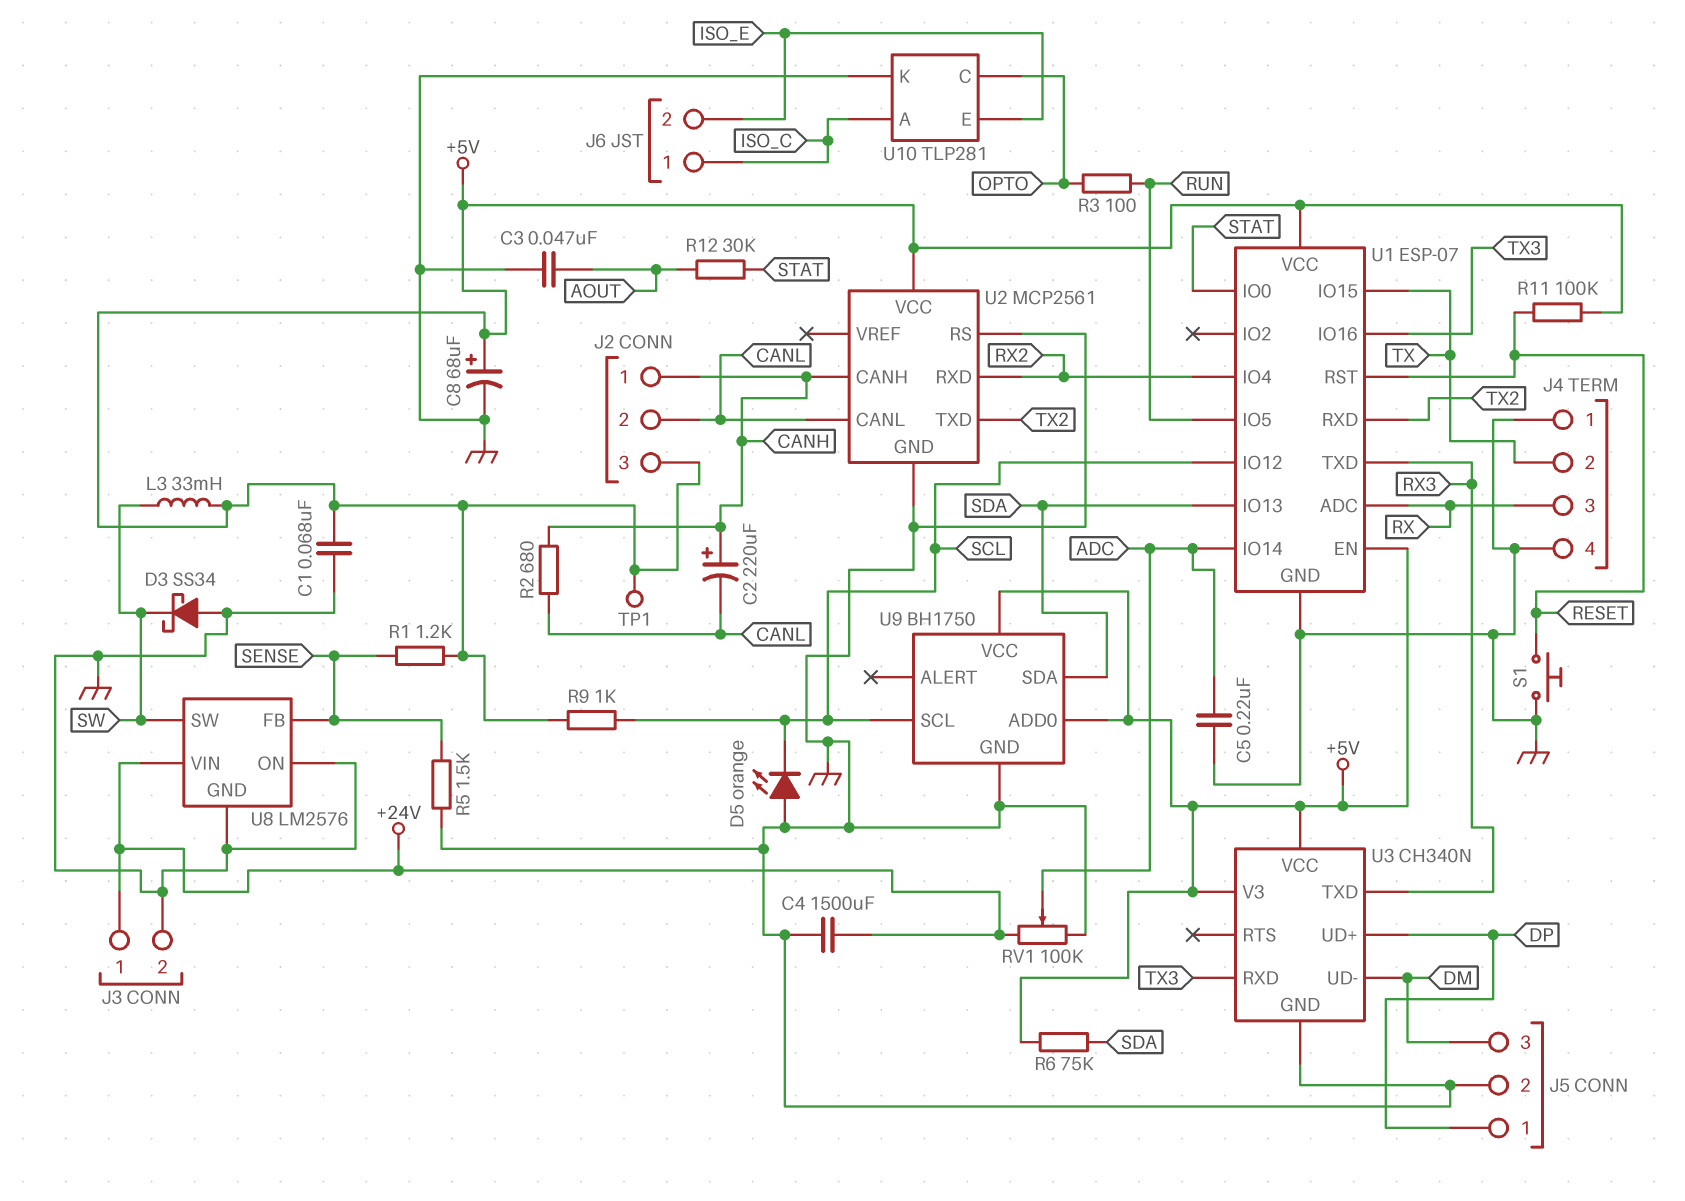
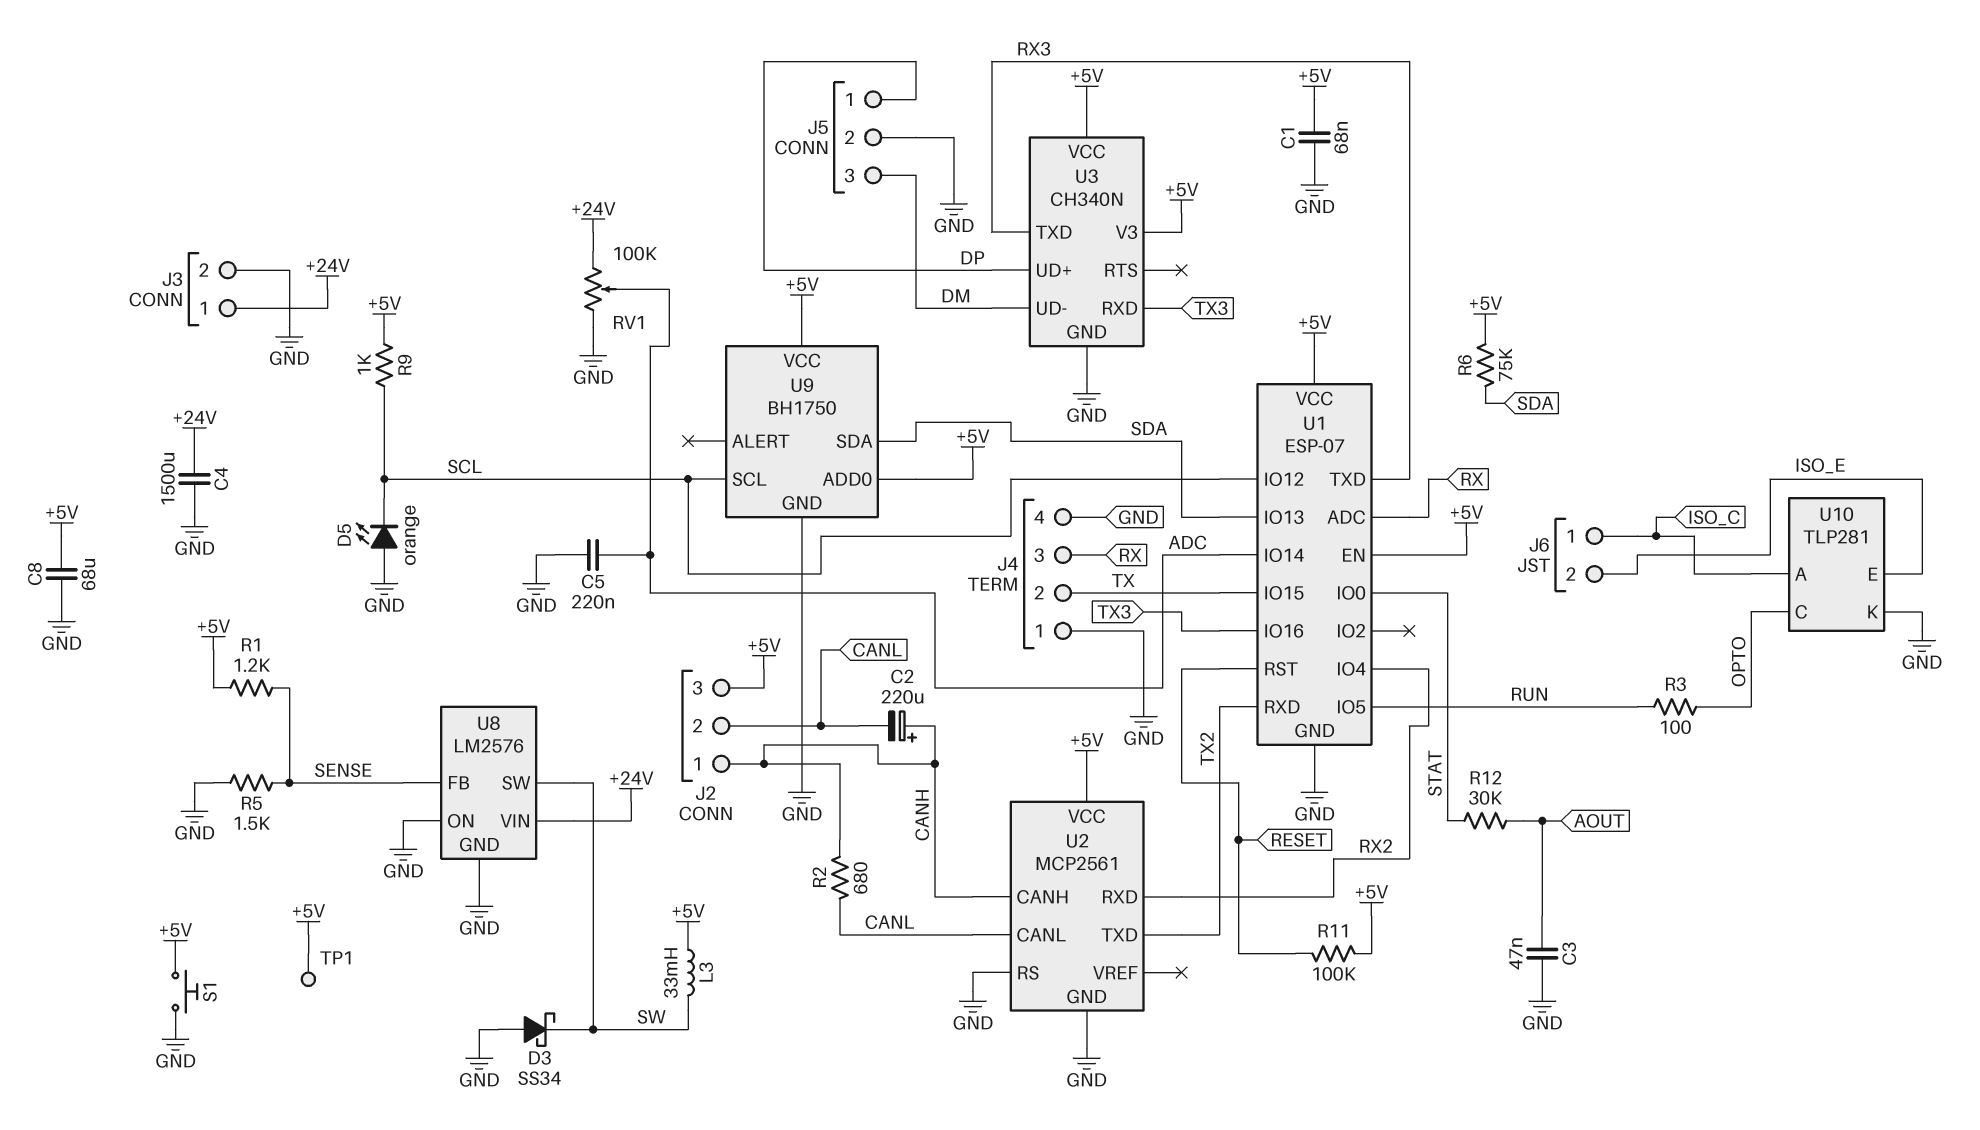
C8: 68uF (plus +5V, minus GND) -> 68uF (+5V, GND)
S1: button (GND, RESET) -> button (+5V, GND)

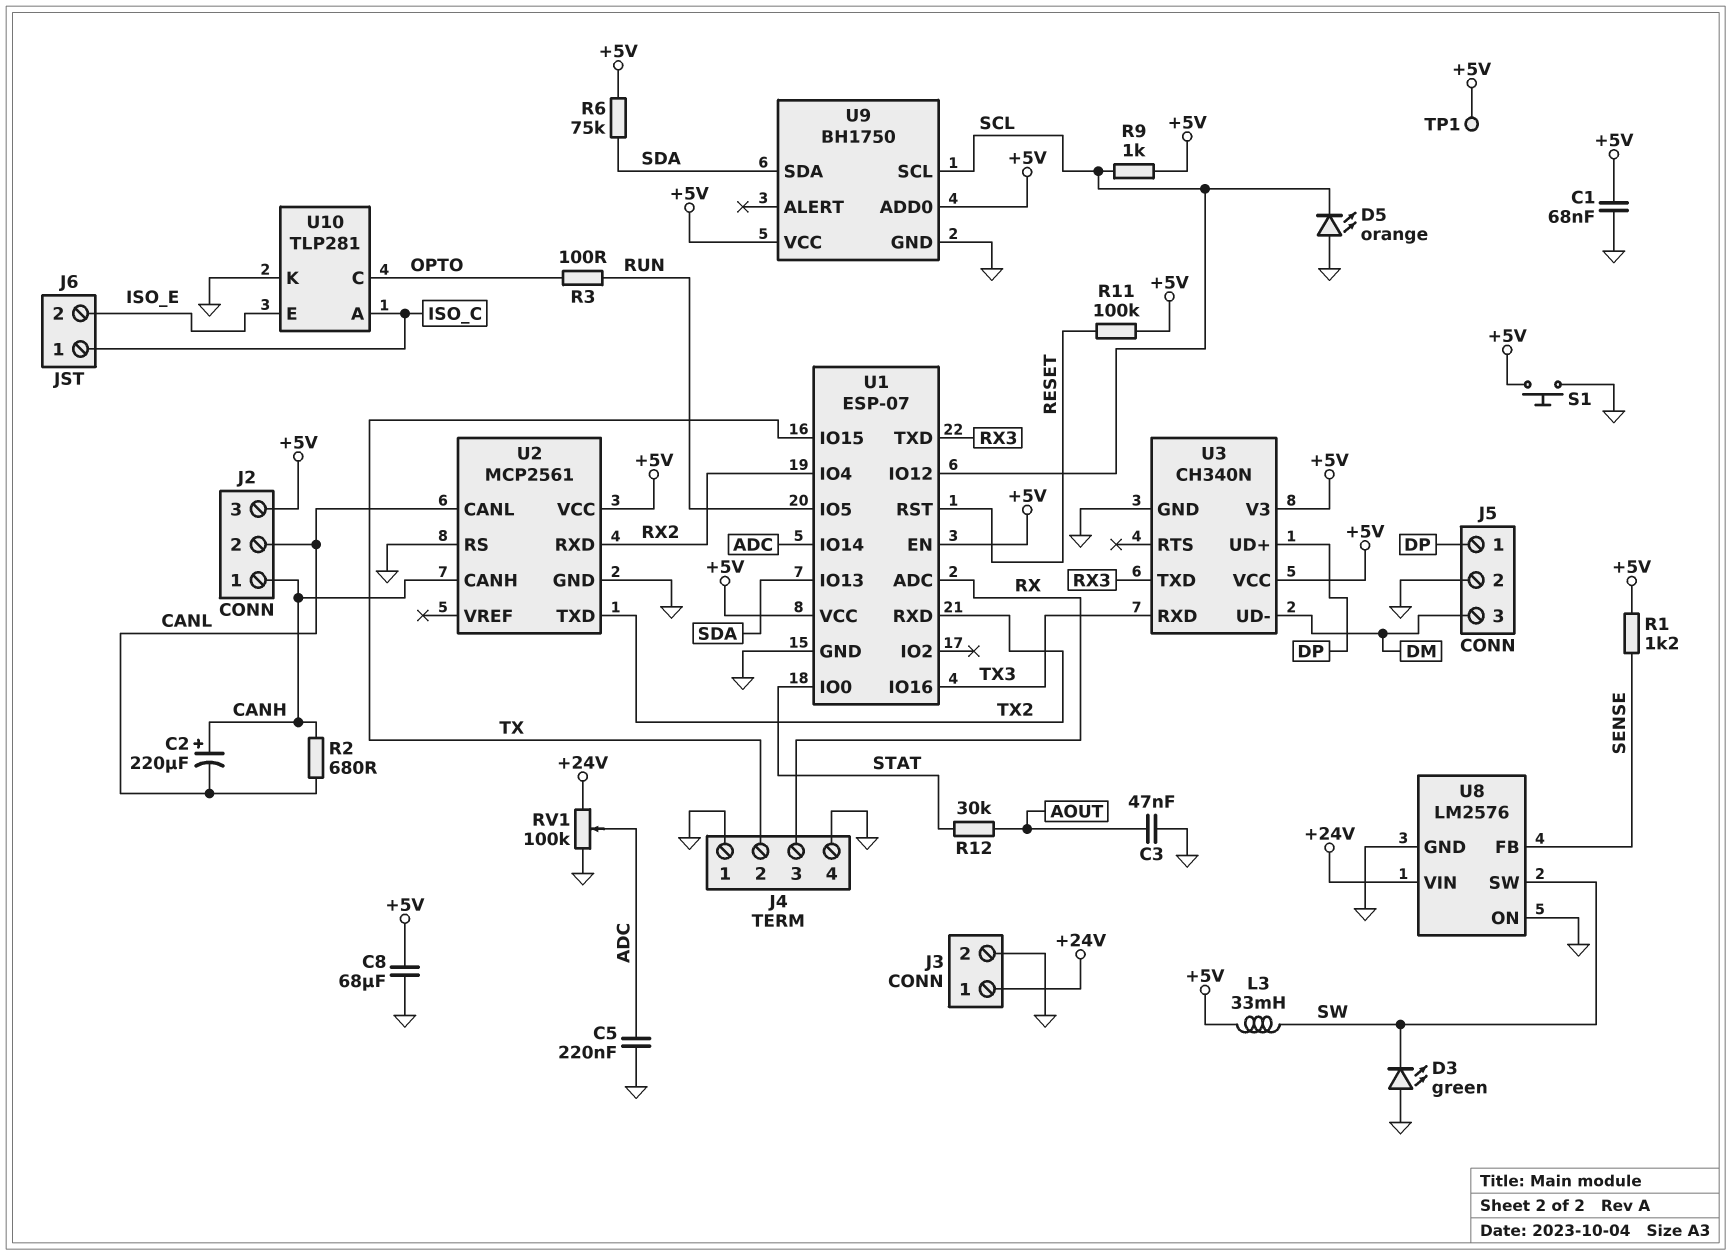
C4: 1500uF (+24V, GND) -> none
D3: schottky SS34 (A GND, K SW) -> LED green (A GND, K SW)
R5: 1.5k (GND, SENSE) -> none

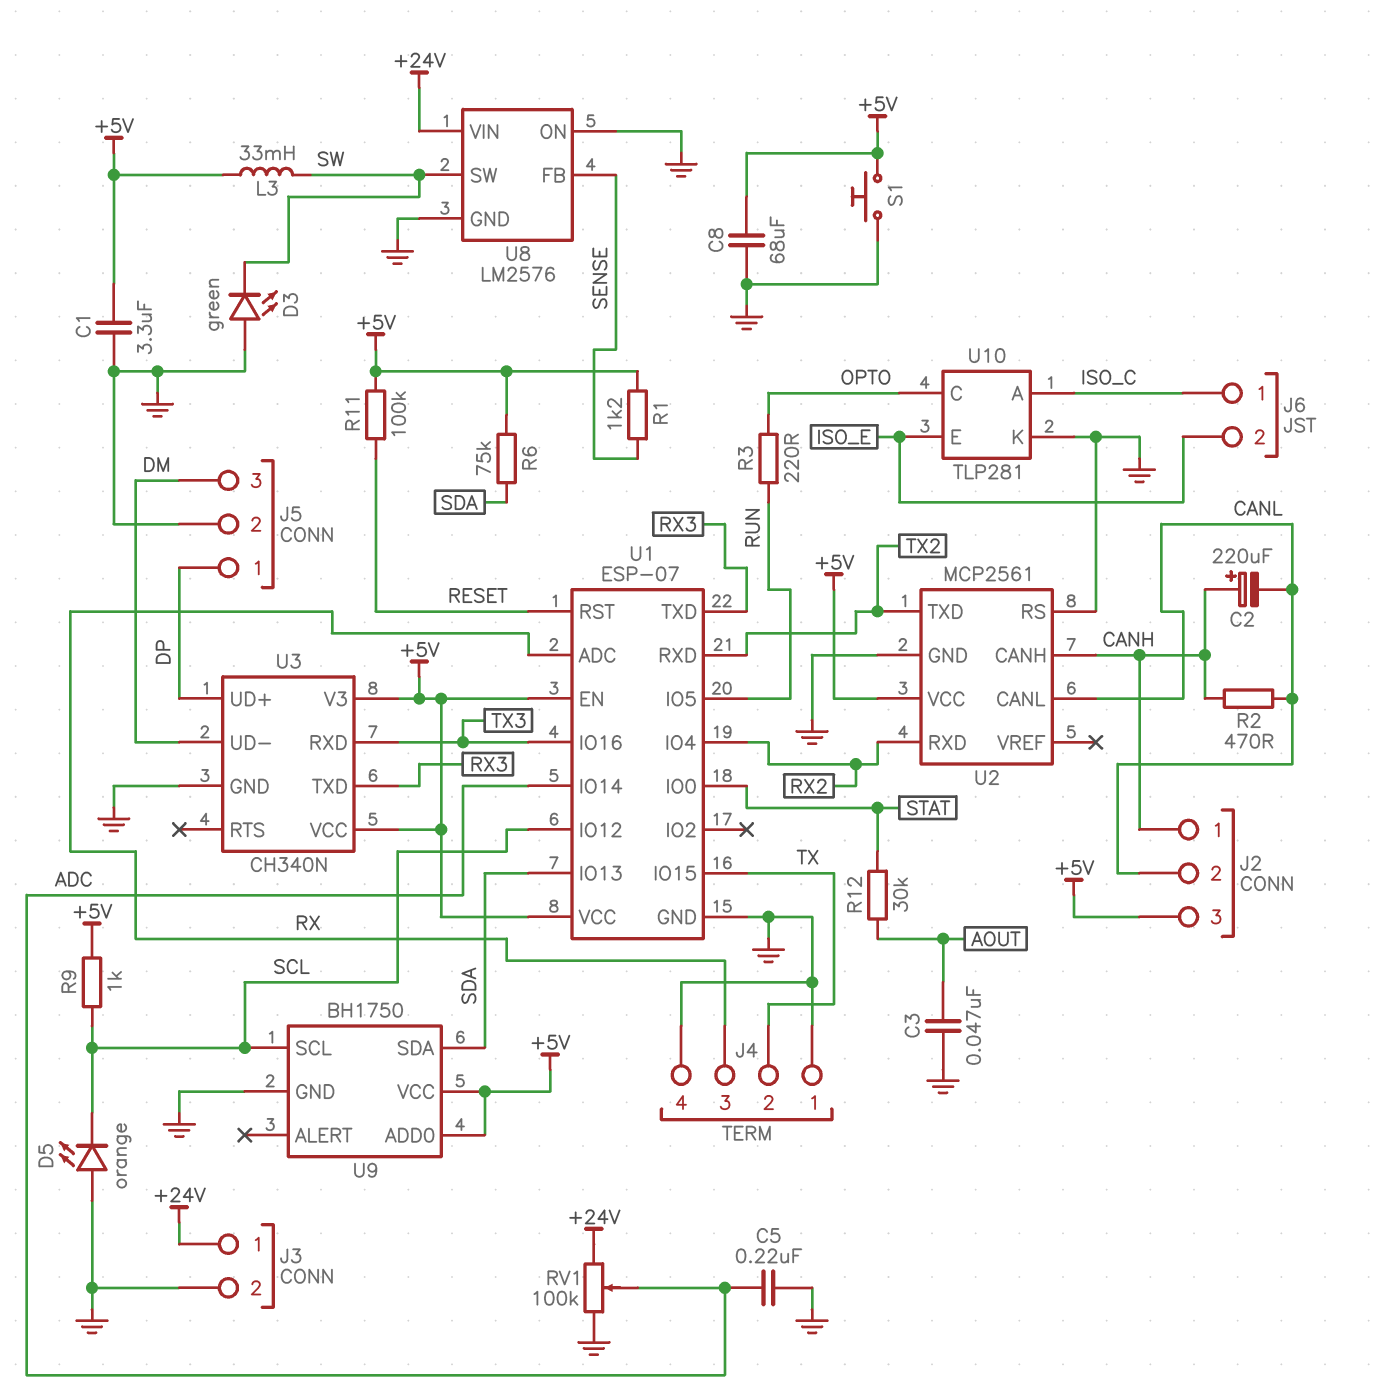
C1: 68nF (+5V, GND) -> 3.3uF (+5V, GND)
R2: 680 (CANH, CANL) -> 470 (CANH, CANL)
R3: 100 (OPTO, RUN) -> 220 (OPTO, RUN)
TP1: test point (+5V) -> none

